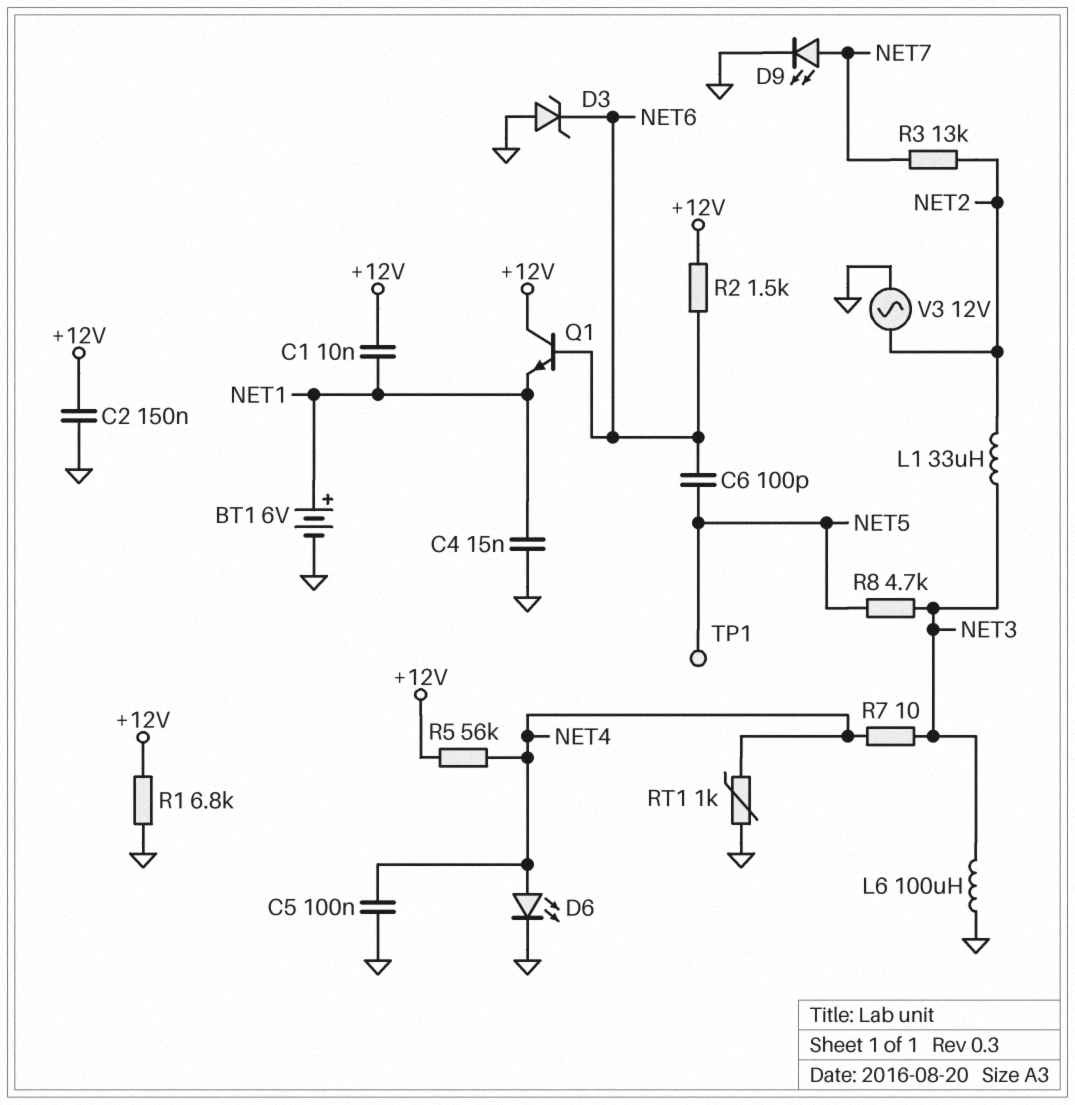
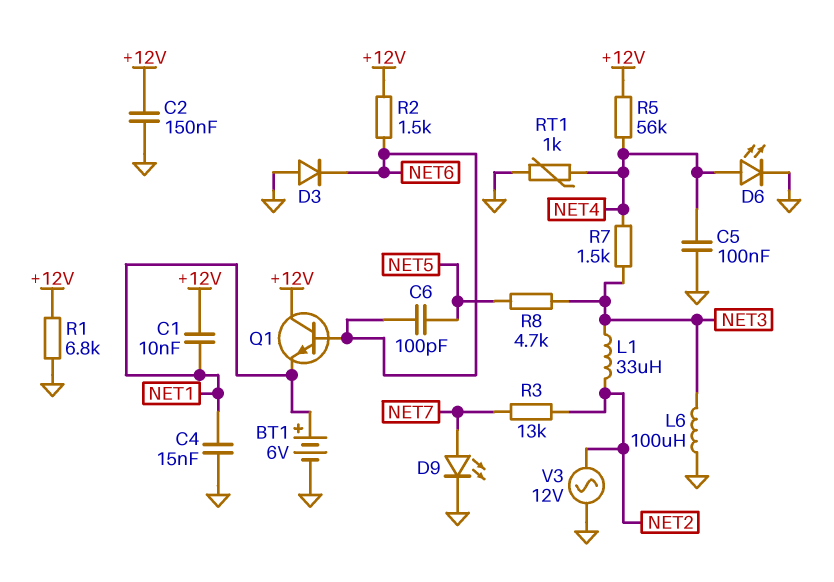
D3: zener (A GND, K NET6) -> diode (A GND, K NET6)
R7: 10 (NET3, NET4) -> 1.5k (NET3, NET4)
TP1: test point (NET5) -> none

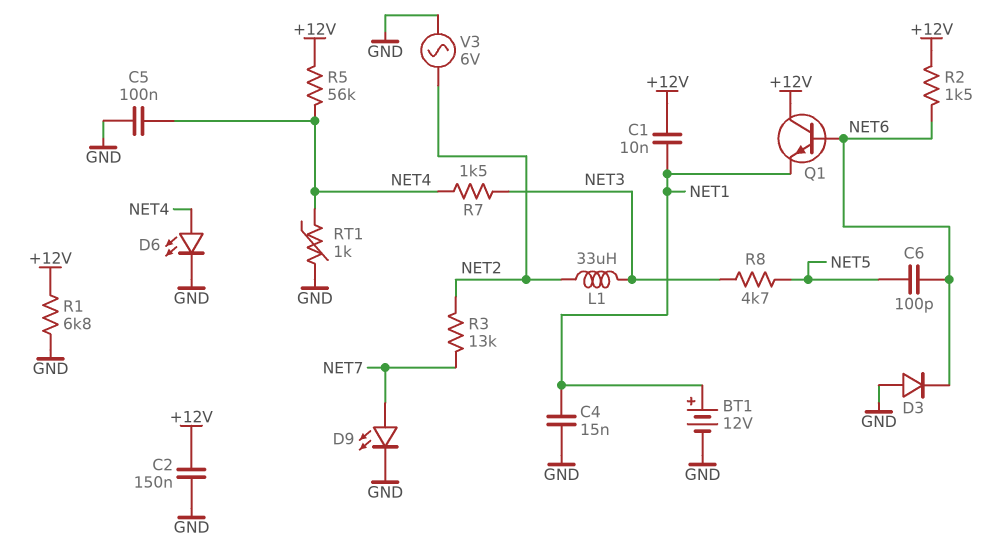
BT1: 6V (plus NET1, minus GND) -> 12V (plus NET1, minus GND)
L6: 100uH (GND, NET3) -> none
V3: AC 12V (GND, NET2) -> AC 6V (GND, NET2)

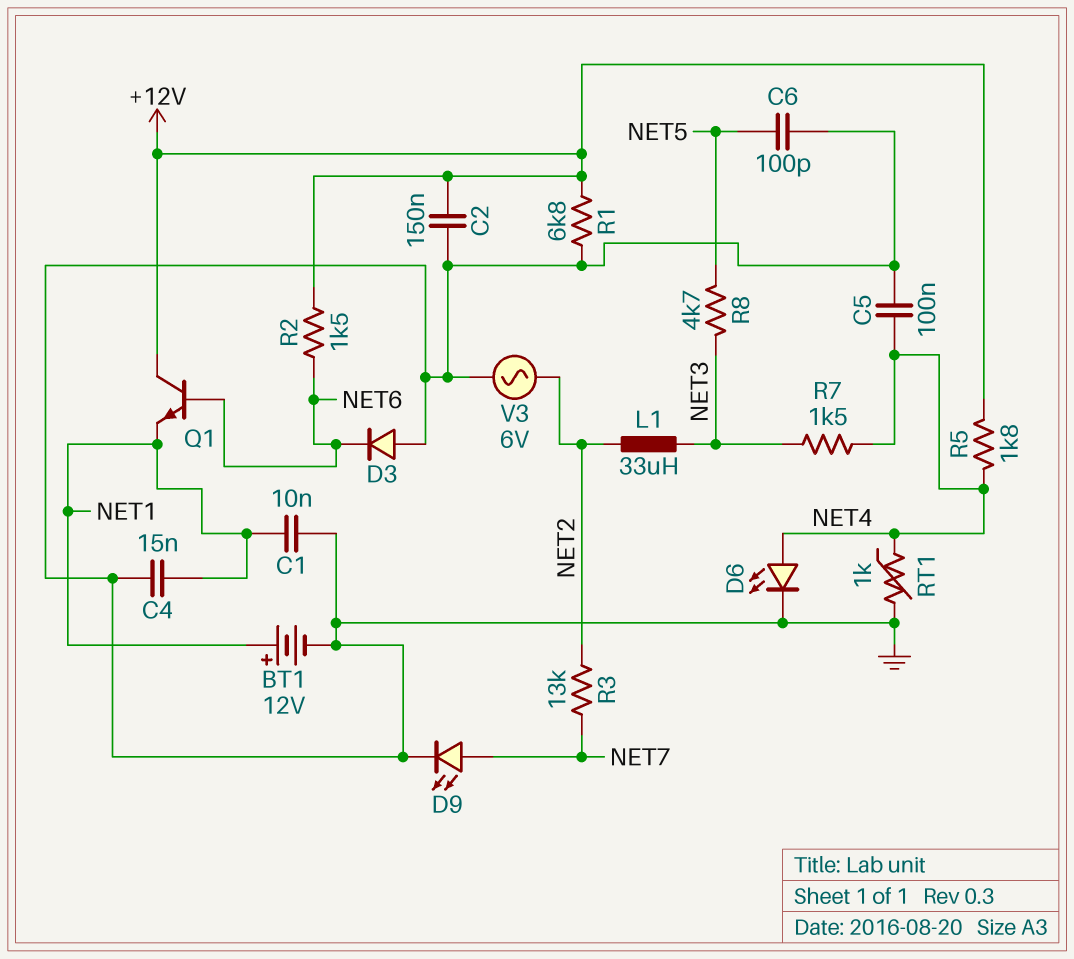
C1: 10nF (+12V, NET1) -> 10nF (GND, NET1)
C6: 100pF (NET5, NET6) -> 100pF (GND, NET5)
R5: 56k (+12V, NET4) -> 1.8k (+12V, NET4)

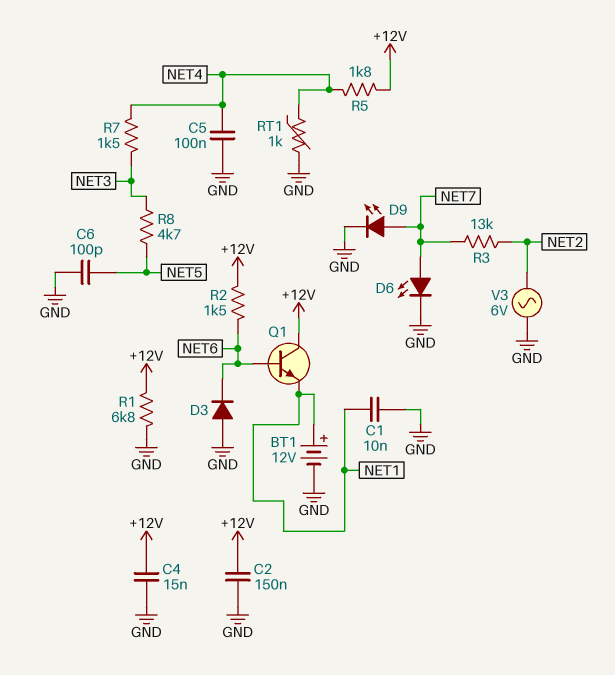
C4: 15nF (GND, NET1) -> 15nF (+12V, GND)
D6: LED (A NET4, K GND) -> LED (A NET7, K GND)
L1: 33uH (NET2, NET3) -> none

